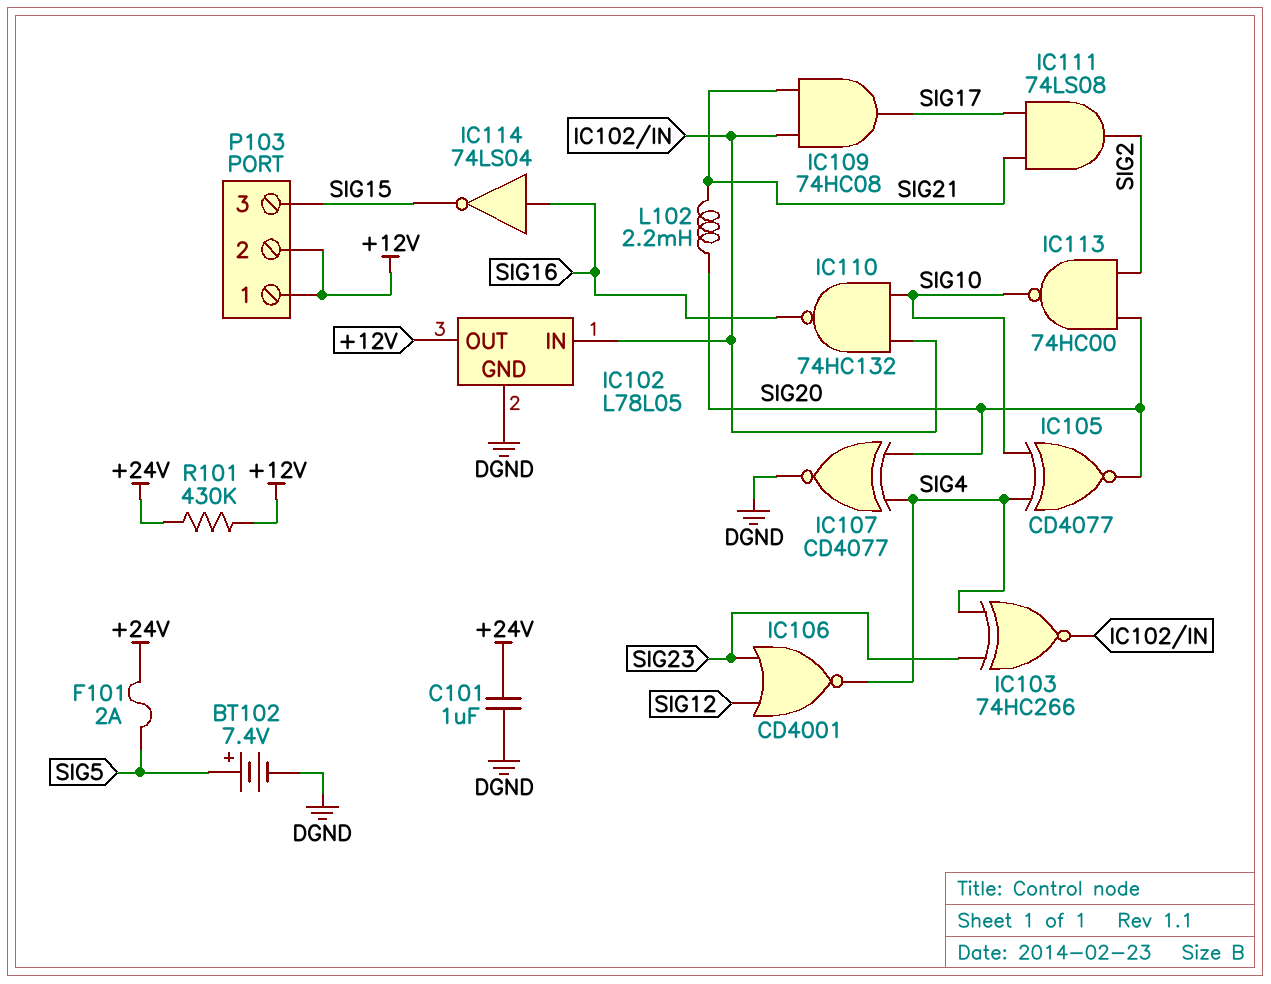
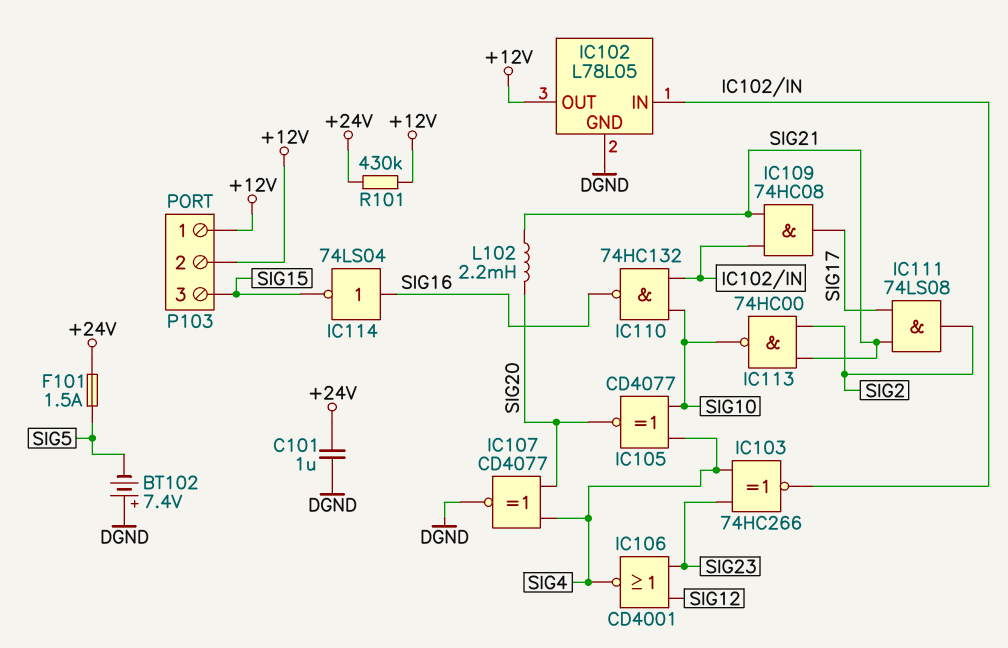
BT102: 7.4V (plus SIG5, minus DGND) -> 7.4V (plus DGND, minus SIG5)
F101: 2A (+24V, SIG5) -> 1.5A (+24V, SIG5)
IC113: NAND 74HC00 (in SIG2, in SIG20, out SIG10) -> NAND 74HC00 (in SIG2, in SIG21, out SIG10)

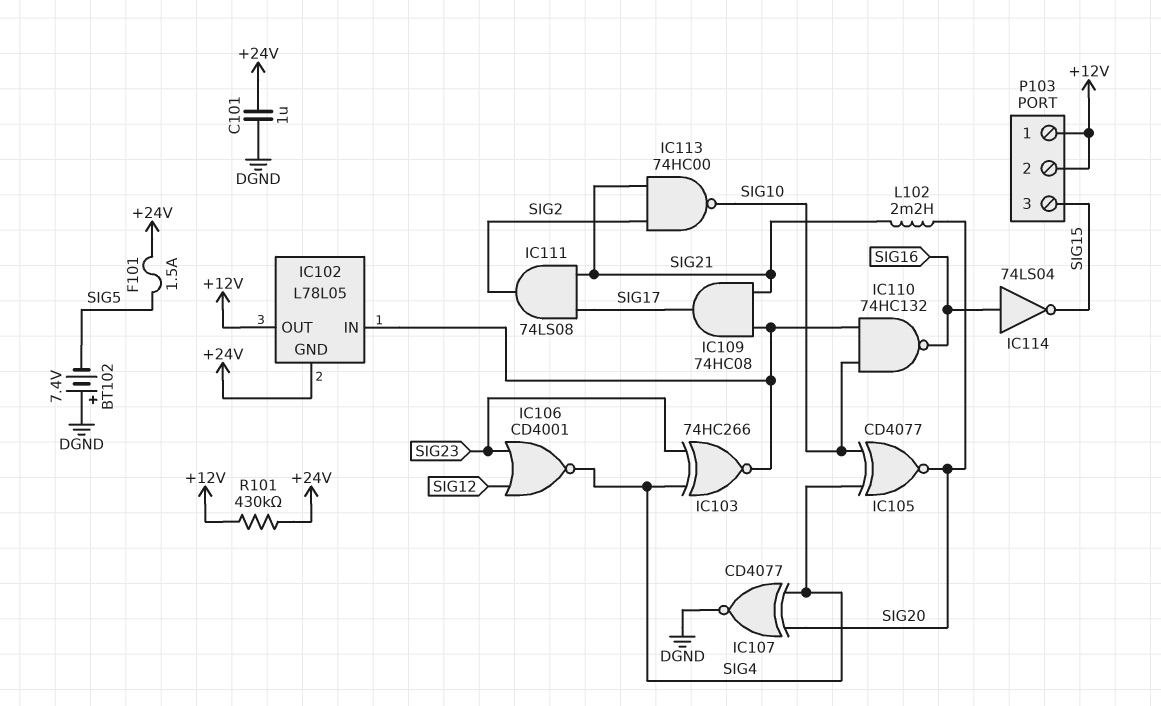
IC102 pin GND: DGND -> +24V

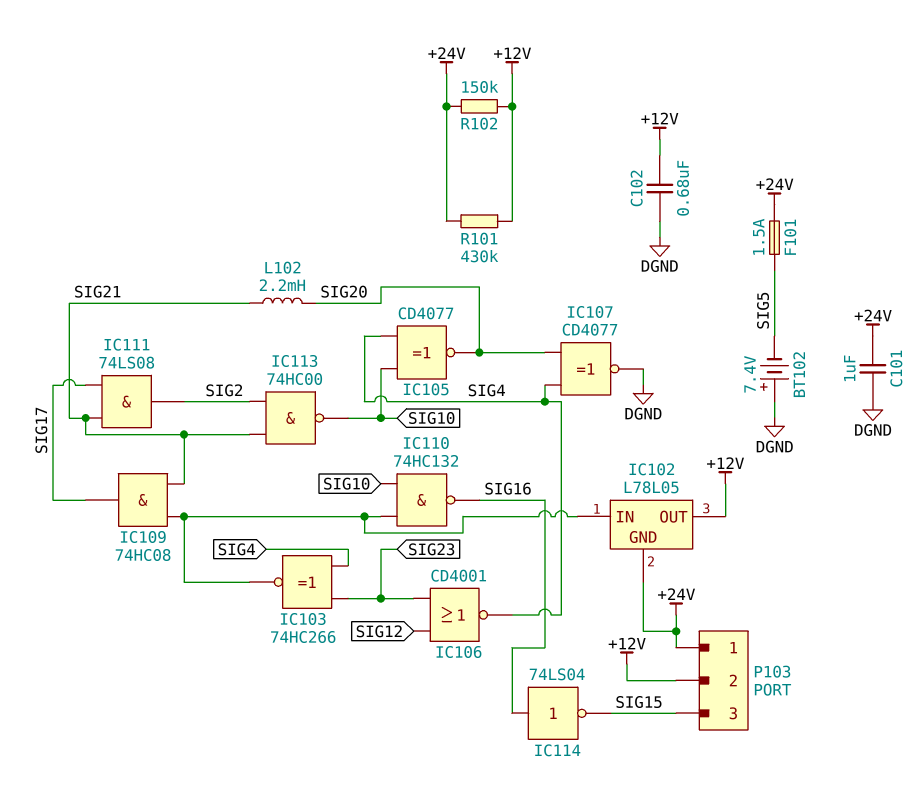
C102: none -> 680nF (+12V, DGND)
P103 pin 1: +12V -> +24V
R102: none -> 150k (+12V, +24V)

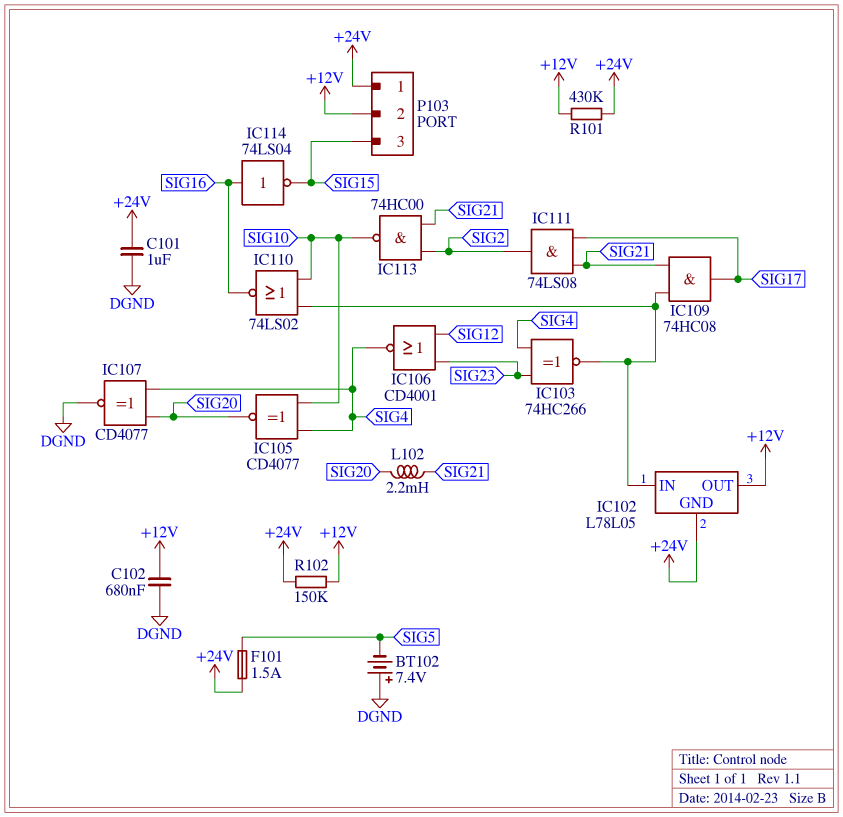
IC110: NAND 74HC132 (in IC102/IN, in SIG10, out SIG16) -> NOR 74LS02 (in IC102/IN, in SIG10, out SIG16)

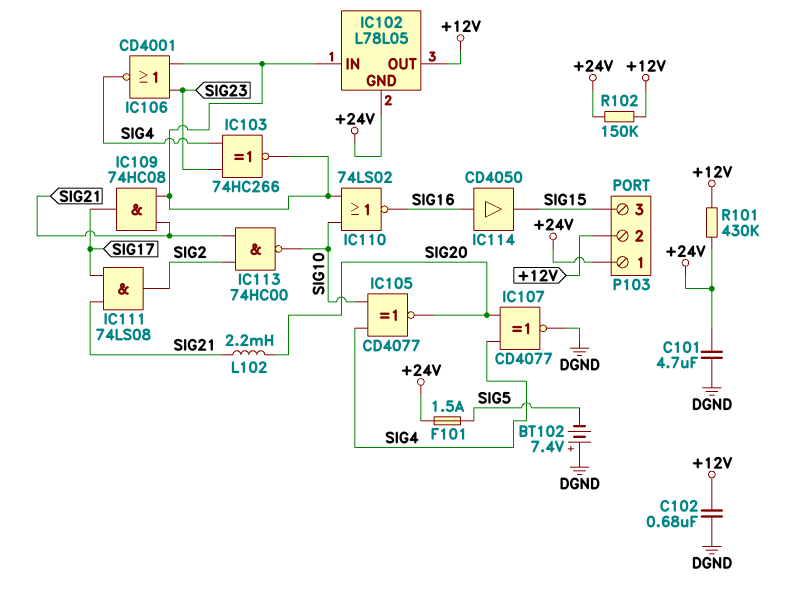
C101: 1uF (+24V, DGND) -> 4.7uF (+24V, DGND)
IC106: NOR CD4001 (in SIG12, in SIG23, out SIG4) -> NOR CD4001 (in IC102/IN, in SIG23, out SIG4)
IC114: NOT 74LS04 (in SIG16, out SIG15) -> buffer CD4050 (in SIG16, out SIG15)

